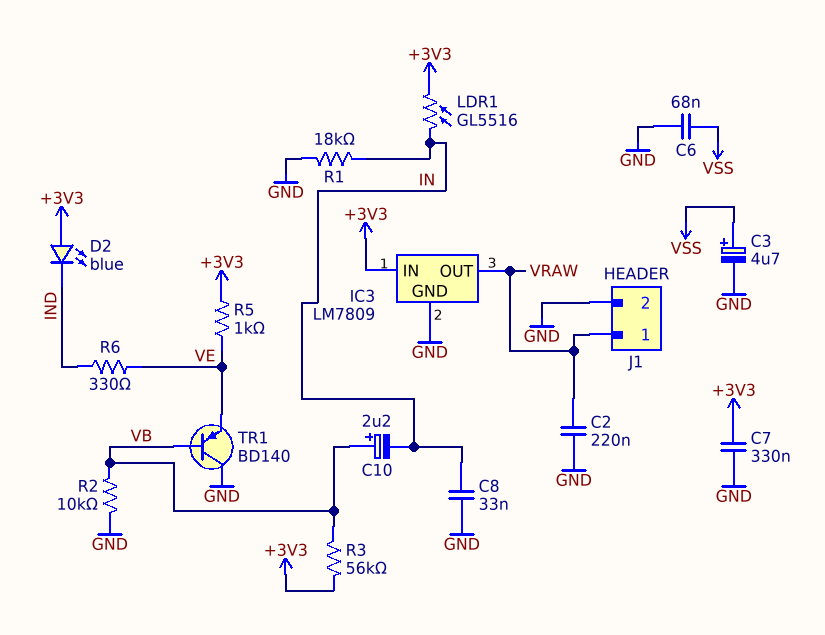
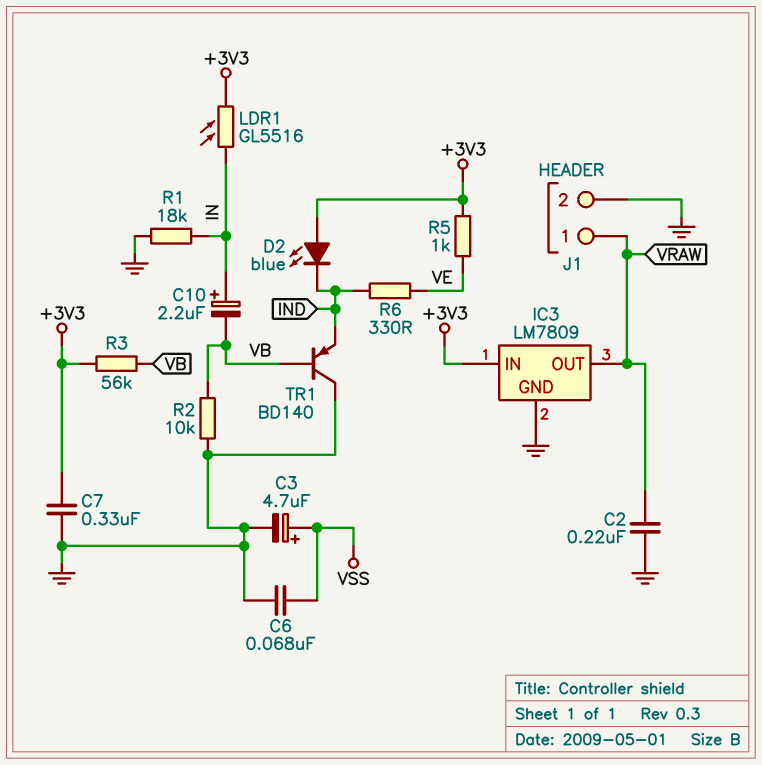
C8: 33nF (GND, IN) -> none
C10: 2.2uF (plus VB, minus IN) -> 2.2uF (plus IN, minus VB)
TR1: PNP BD140 (B VB, C GND, E VE) -> PNP BD140 (B VB, C GND, E IND)

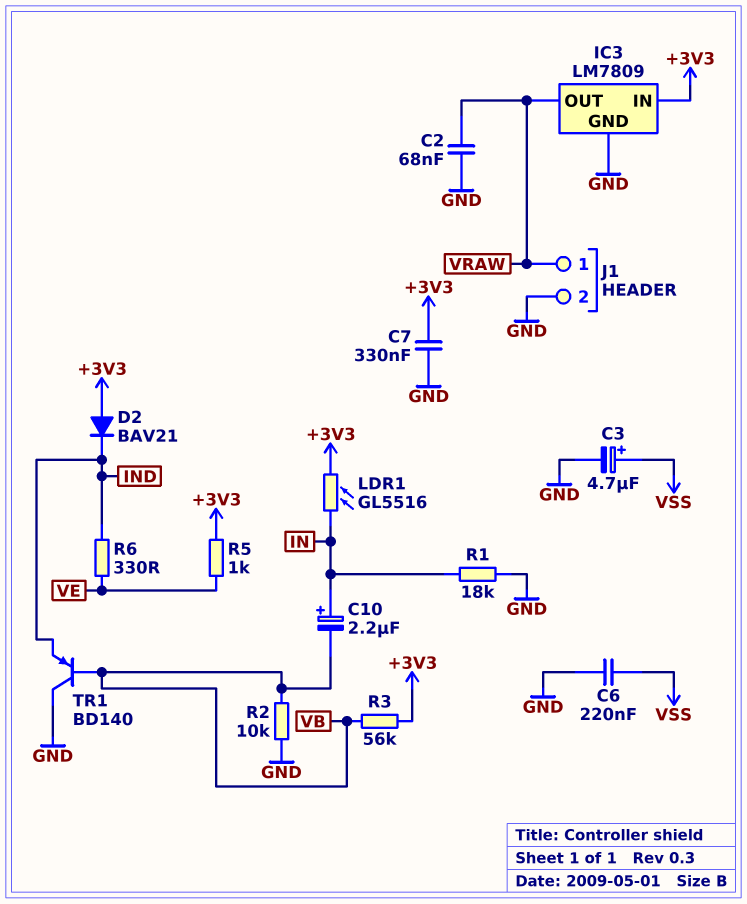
C2: 220nF (GND, VRAW) -> 68nF (GND, VRAW)
C6: 68nF (GND, VSS) -> 220nF (GND, VSS)
D2: LED blue (A +3V3, K IND) -> diode BAV21 (A +3V3, K IND)

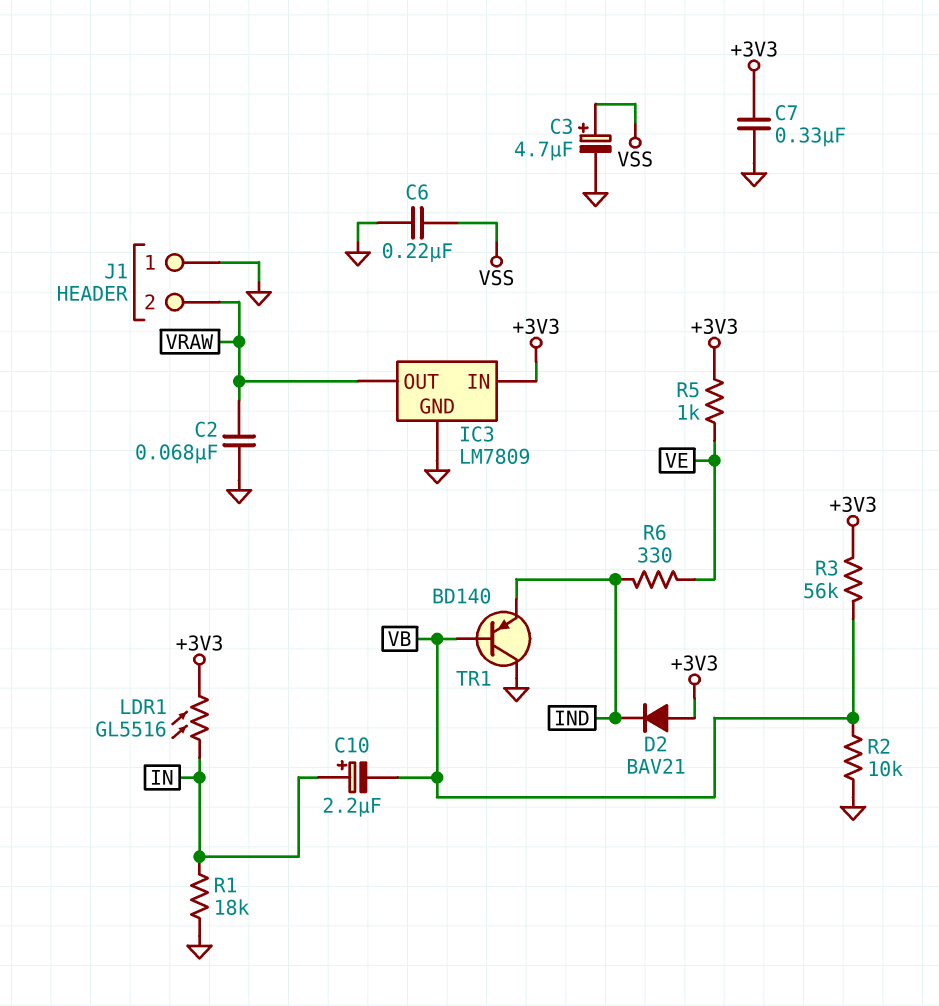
J1 pin 1: VRAW -> GND
J1 pin 2: GND -> VRAW

